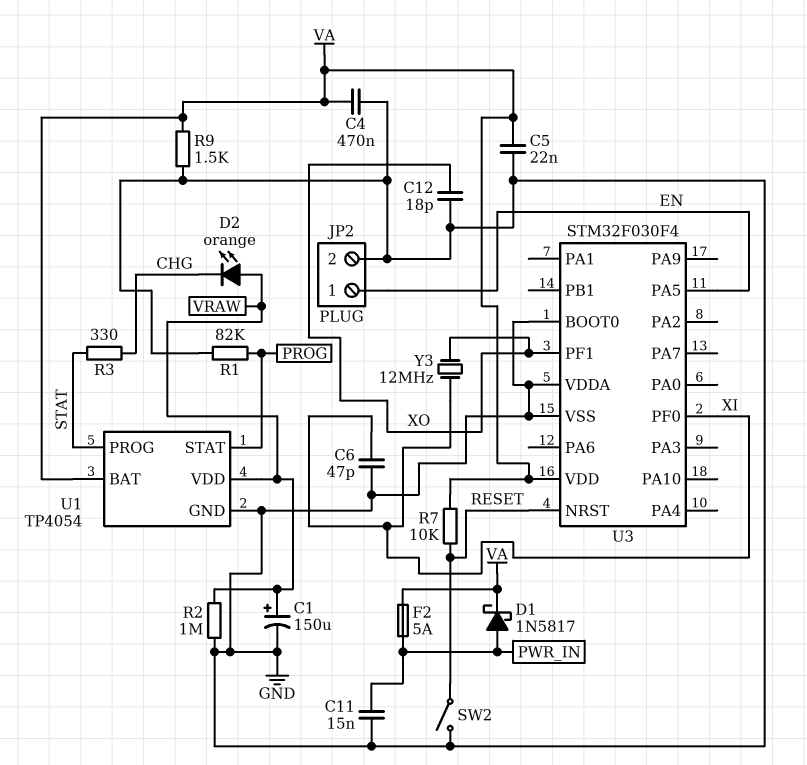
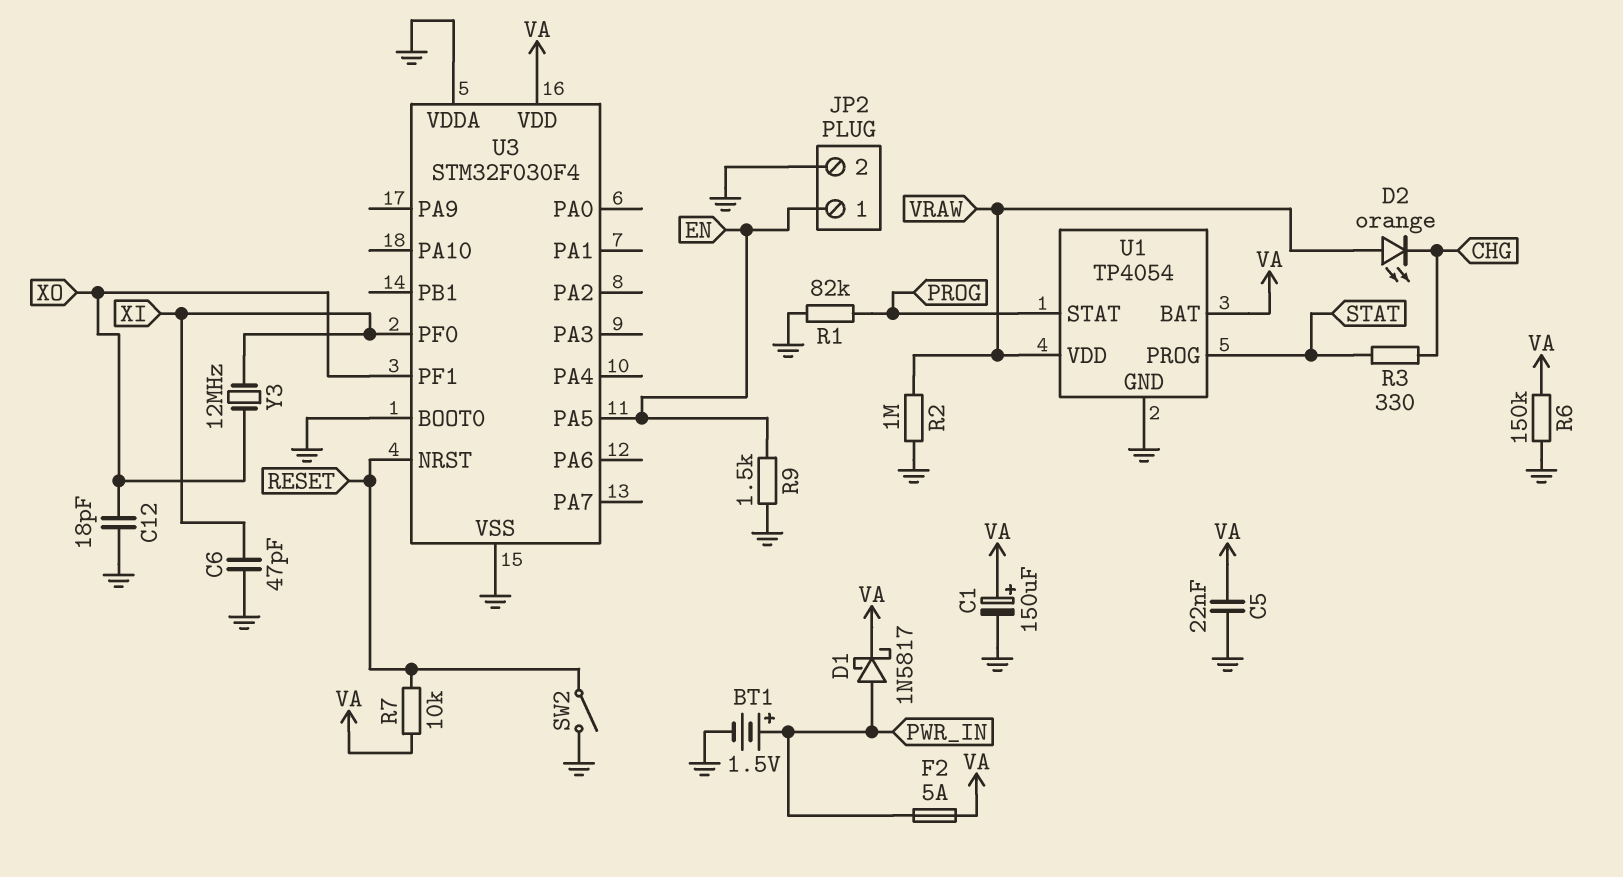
BT1: none -> 1.5V (plus PWR_IN, minus GND)
C1: 150uF (plus VRAW, minus GND) -> 150uF (plus VA, minus GND)
C4: 470nF (GND, VA) -> none
C11: 15nF (GND, PWR_IN) -> none
R6: none -> 150k (GND, VA)
R9: 1.5k (GND, VA) -> 1.5k (EN, GND)

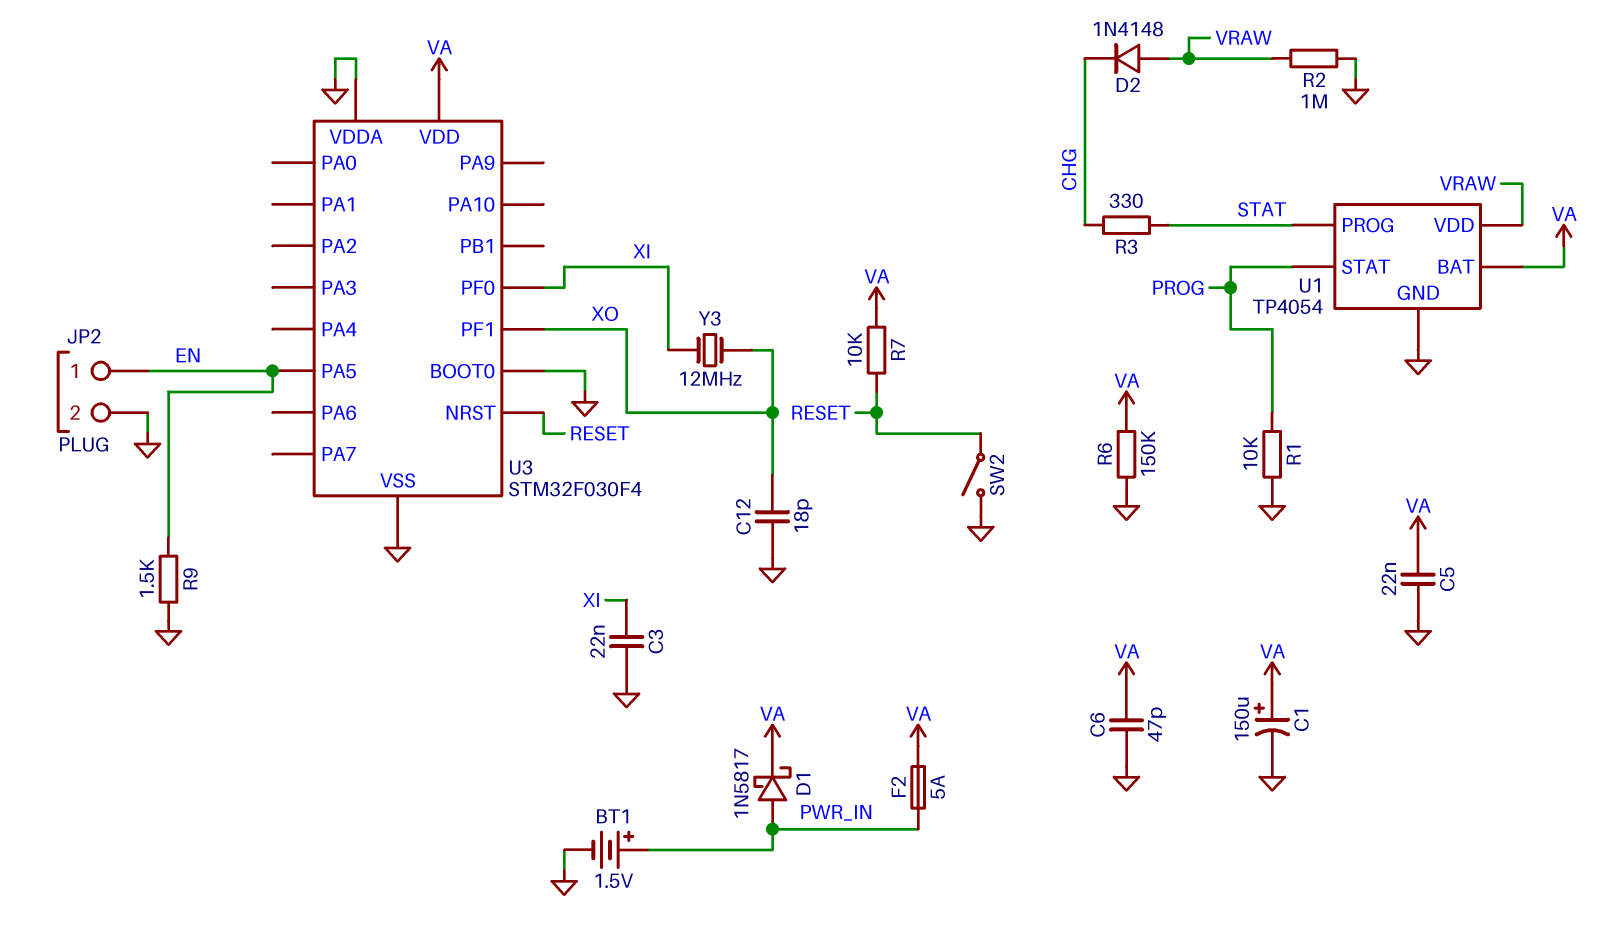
C3: none -> 22nF (GND, XI)
C6: 47pF (GND, XI) -> 47pF (GND, VA)
D2: LED orange (A VRAW, K CHG) -> diode 1N4148 (A VRAW, K CHG)
R1: 82k (GND, PROG) -> 10k (GND, PROG)

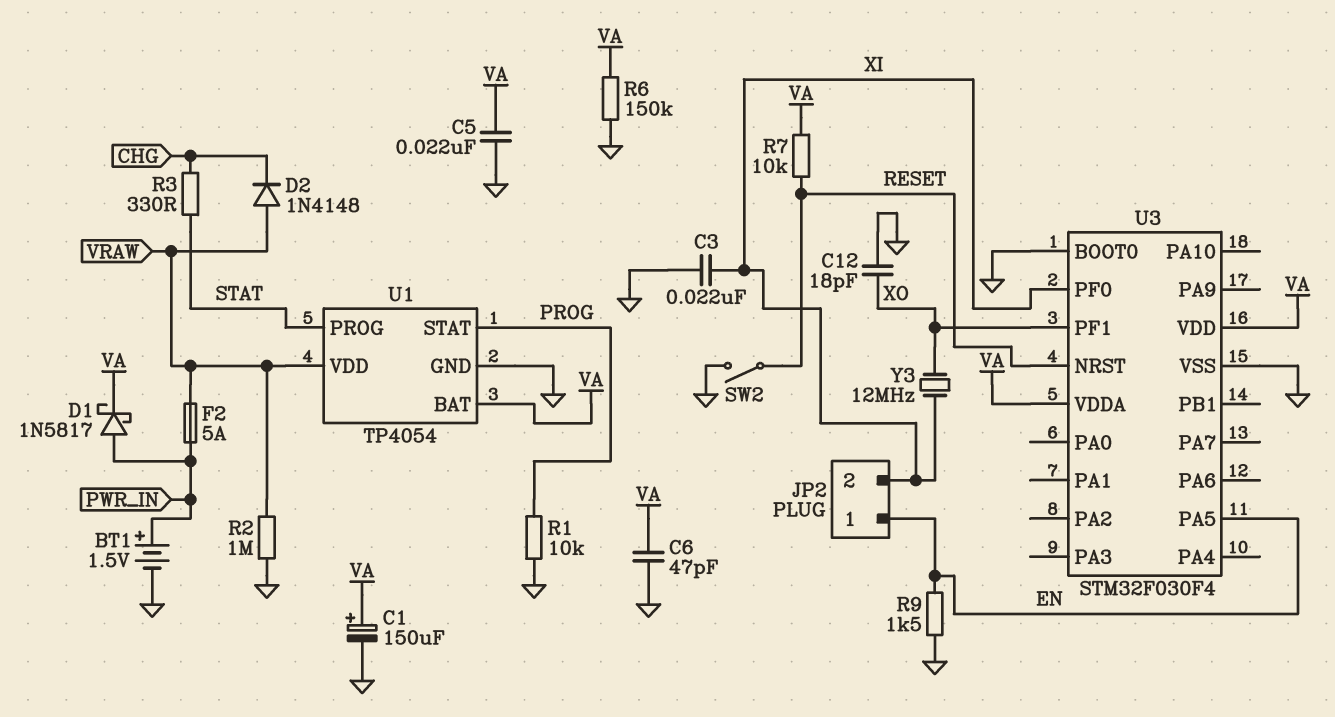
F2: 5A (PWR_IN, VA) -> 5A (PWR_IN, VRAW)
JP2 pin 2: GND -> XI
U3 pin VDDA: GND -> VA

